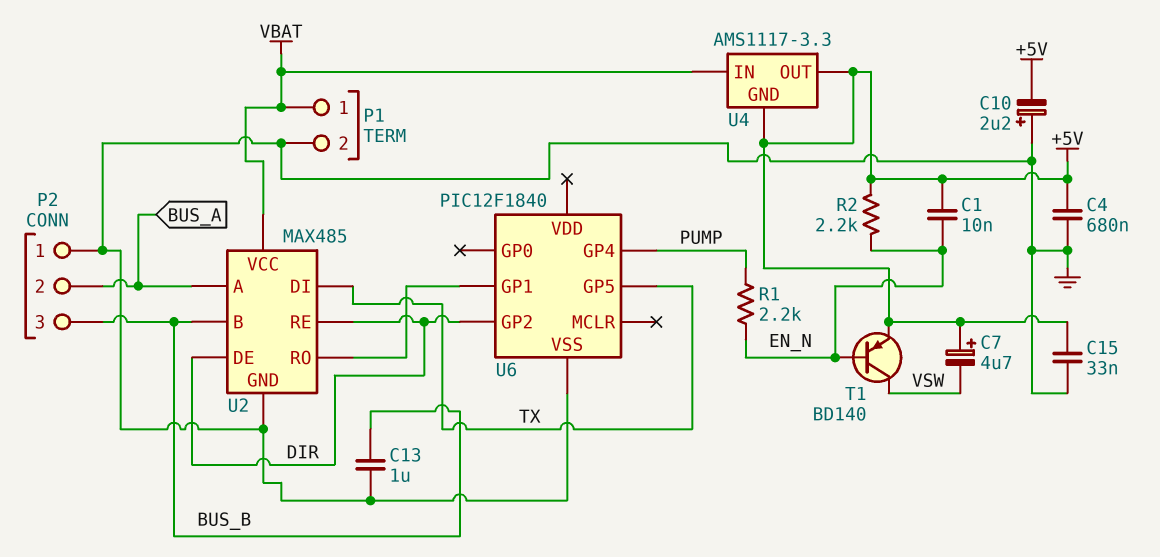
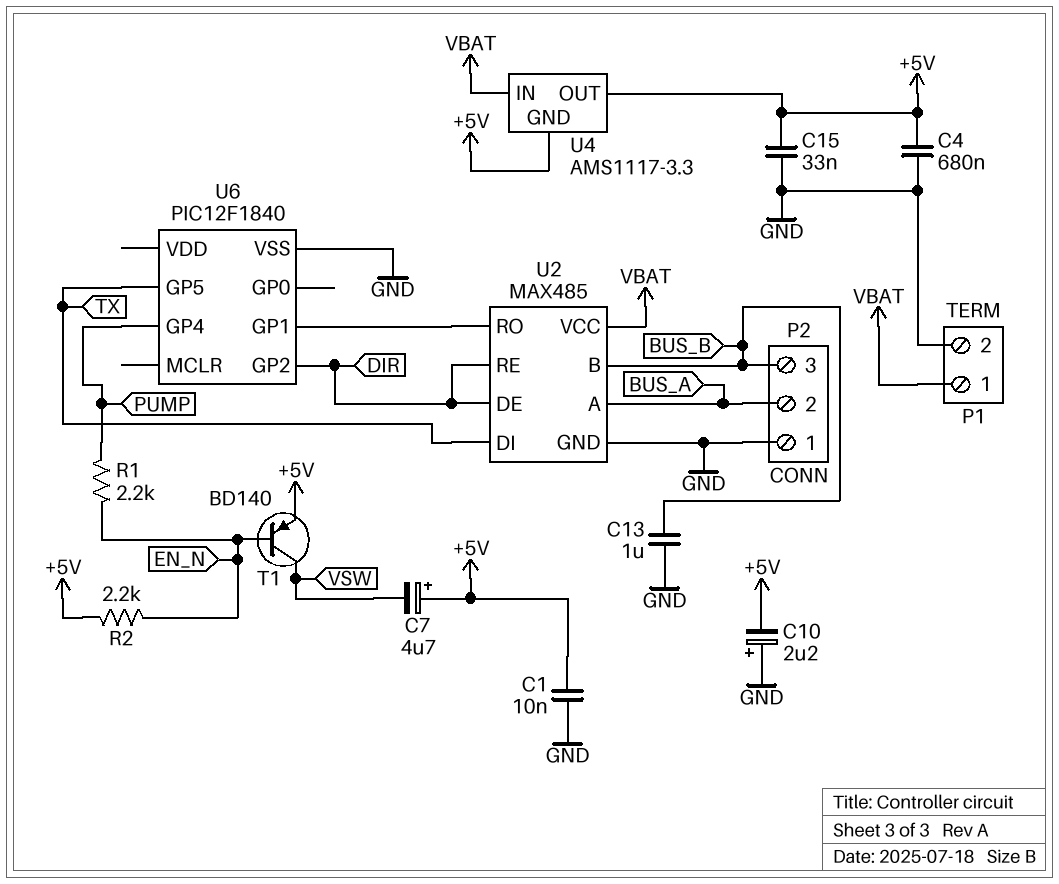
C1: 10nF (+5V, EN_N) -> 10nF (+5V, GND)

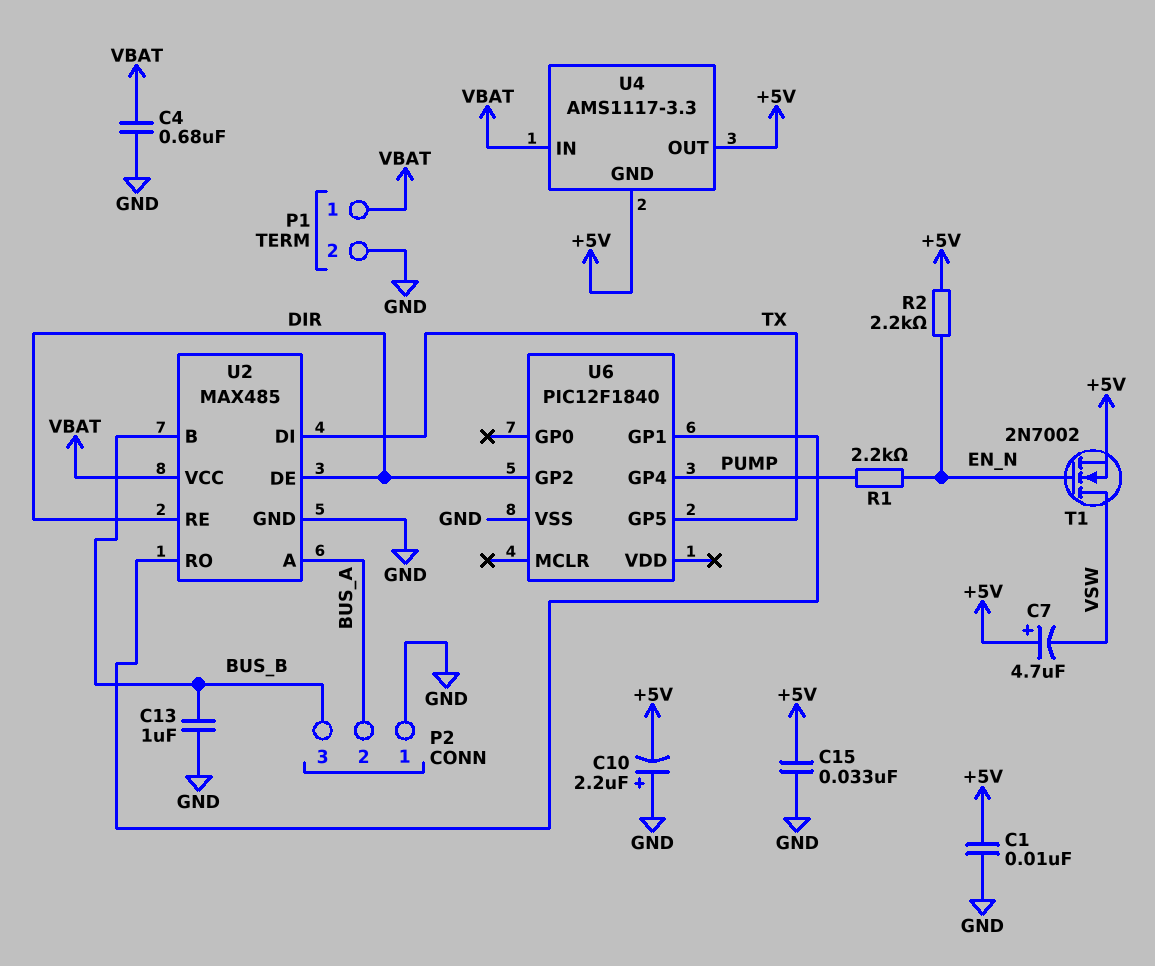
C4: 680nF (+5V, GND) -> 680nF (GND, VBAT)
T1: PNP BD140 (B EN_N, C VSW, E +5V) -> NMOS 2N7002 (G EN_N, D VSW, S +5V)

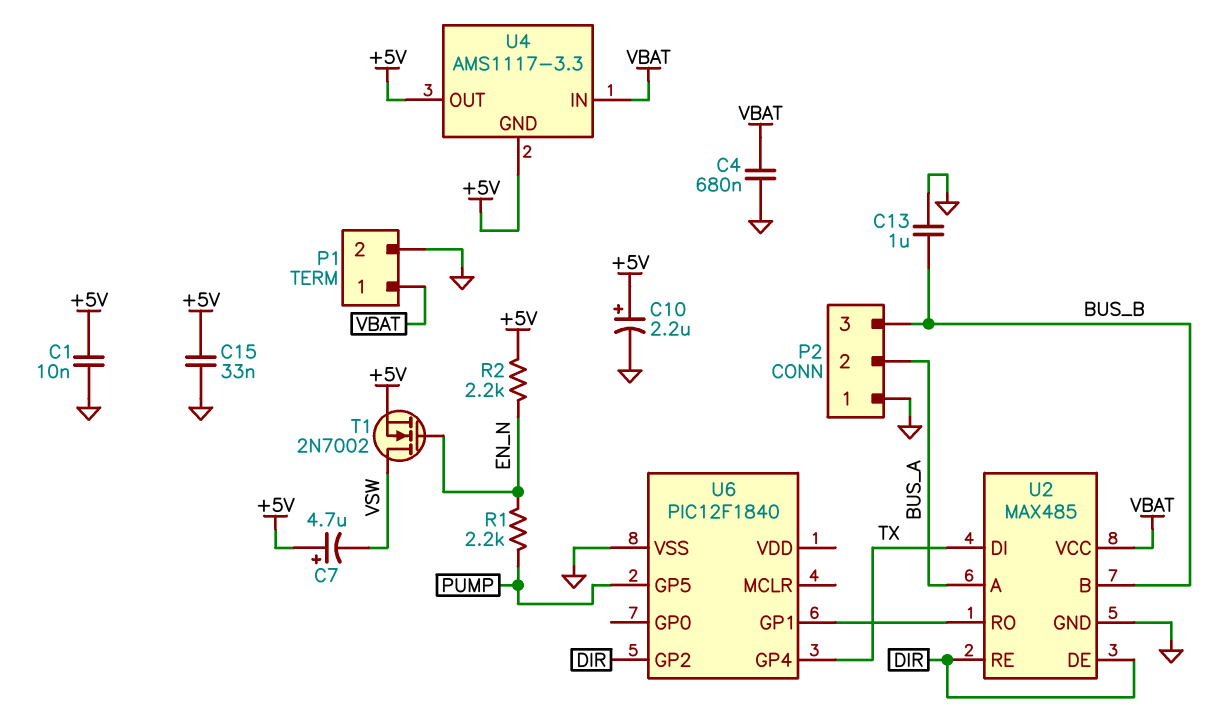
C10: 2.2uF (plus GND, minus +5V) -> 2.2uF (plus +5V, minus GND)
U6 pin GP4: PUMP -> TX
U6 pin GP5: TX -> PUMP

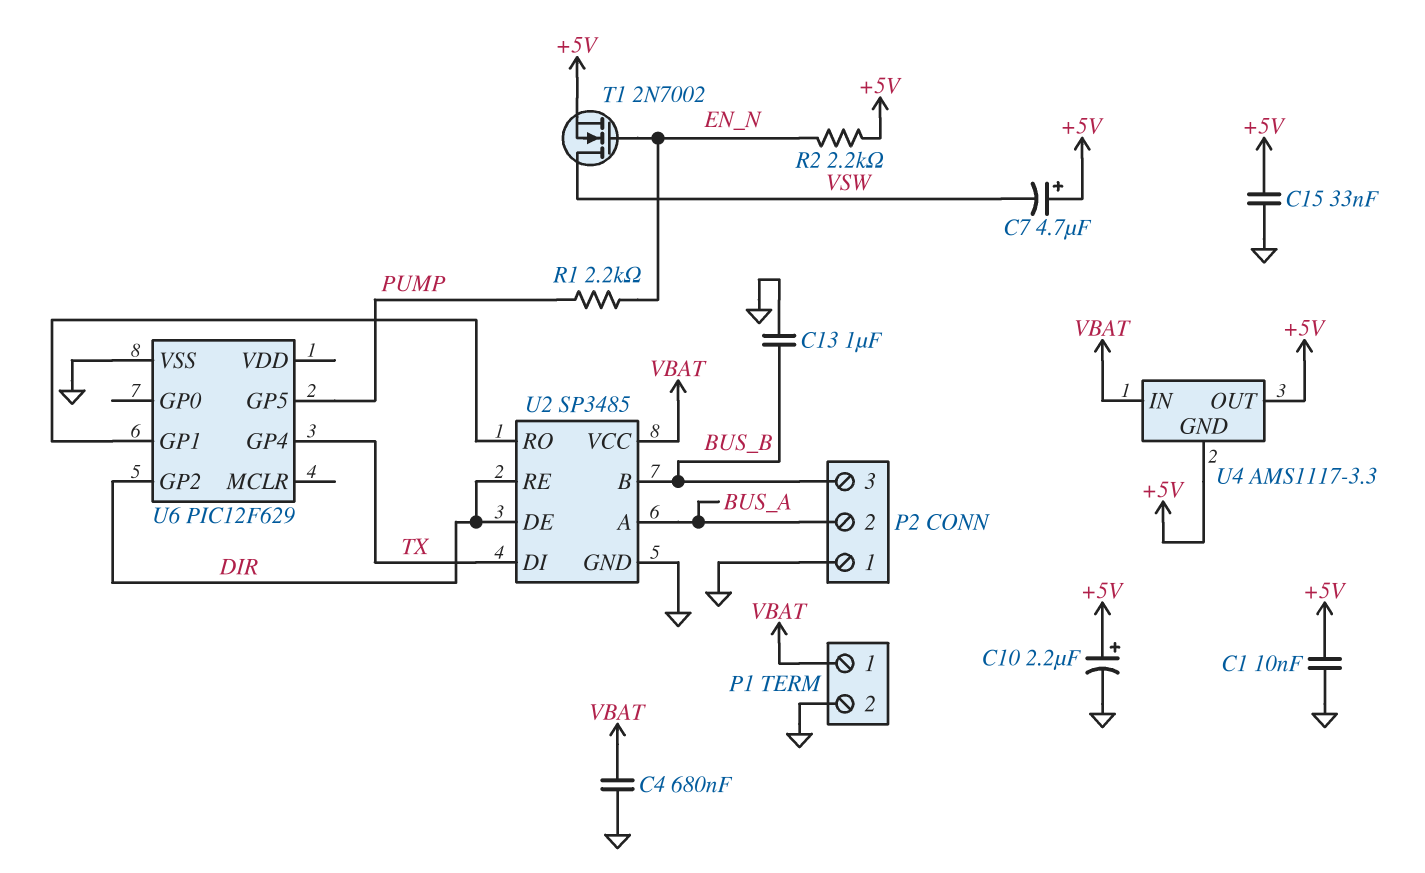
U2: MAX485 -> SP3485
U6: PIC12F1840 -> PIC12F629

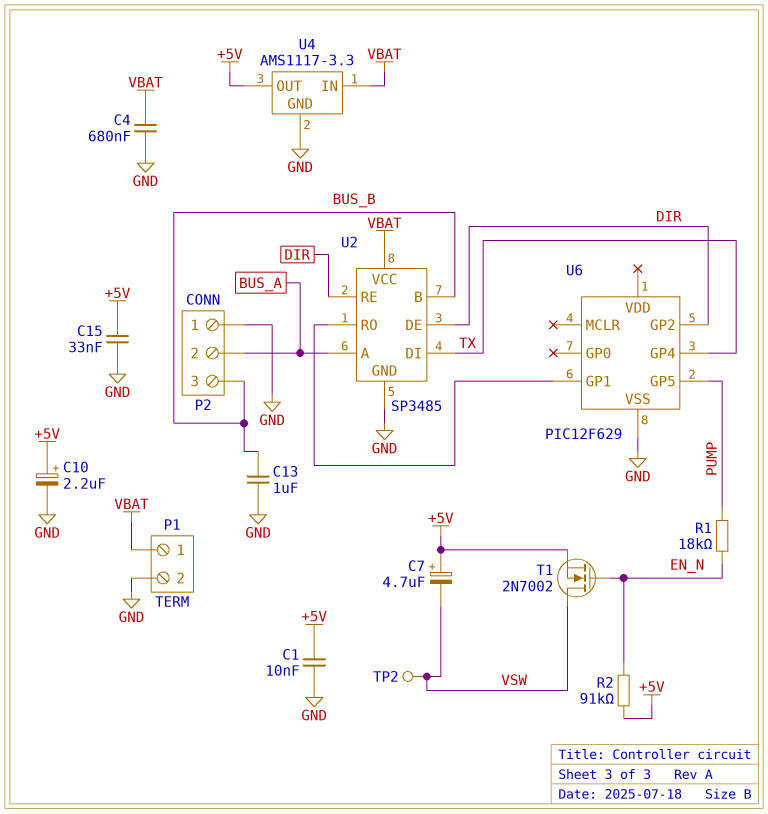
R1: 2.2k (EN_N, PUMP) -> 18k (EN_N, PUMP)
R2: 2.2k (+5V, EN_N) -> 91k (+5V, EN_N)
TP2: none -> test point (VSW)
U4 pin GND: +5V -> GND

